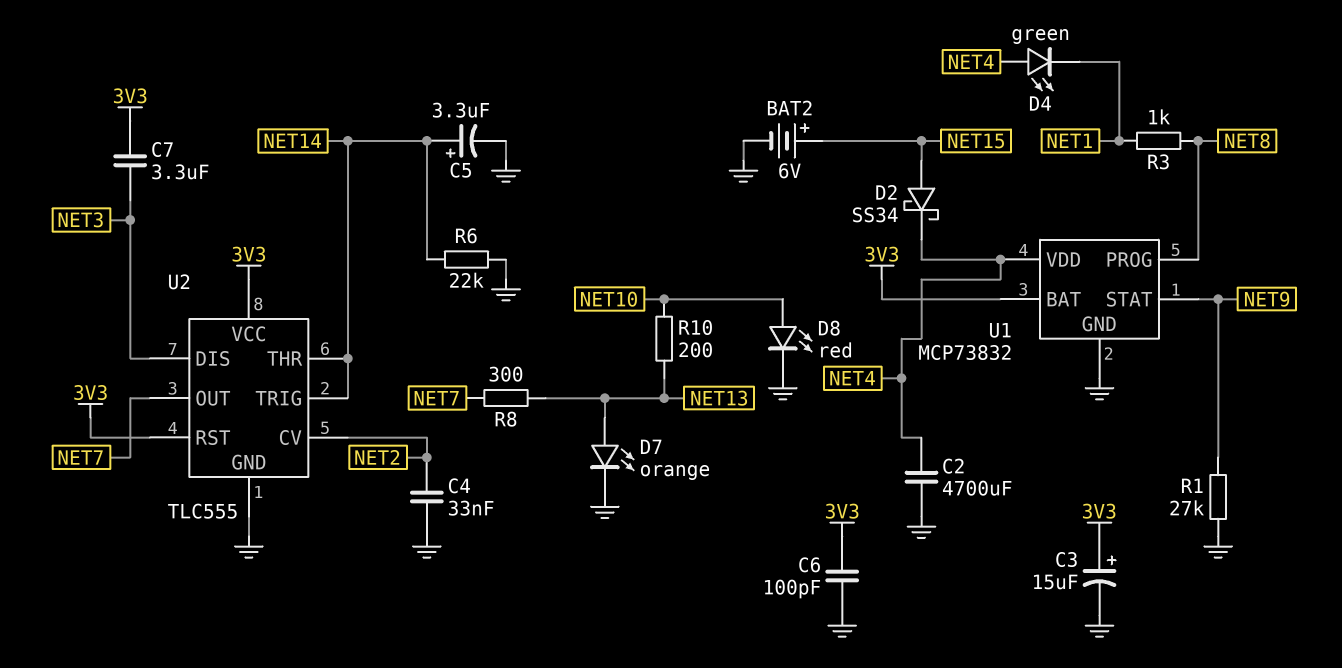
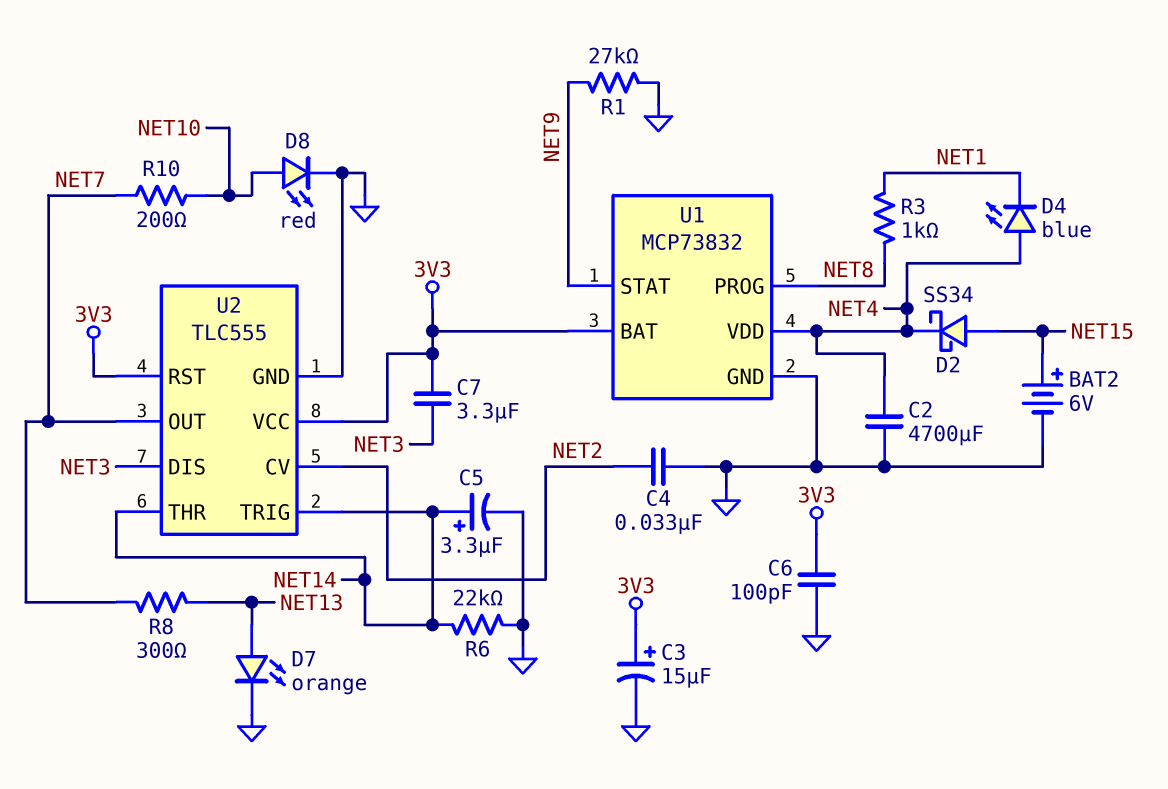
D4: LED green (A NET4, K NET1) -> LED blue (A NET4, K NET1)
R10: 200 (NET10, NET13) -> 200 (NET7, NET10)

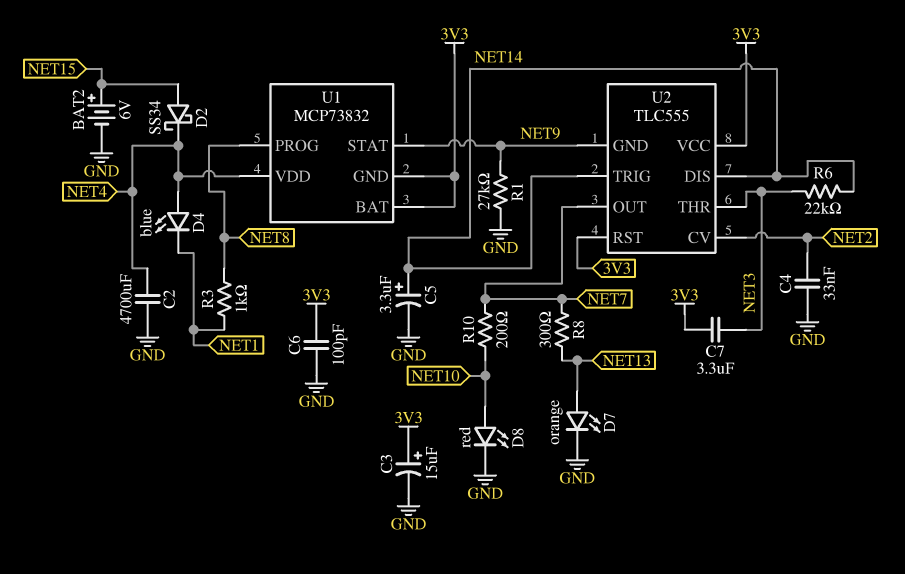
R6: 22k (GND, NET14) -> 22k (NET3, NET14)
U1 pin GND: GND -> 3V3
U2 pin DIS: NET3 -> NET14
U2 pin GND: GND -> NET9
U2 pin THR: NET14 -> NET3

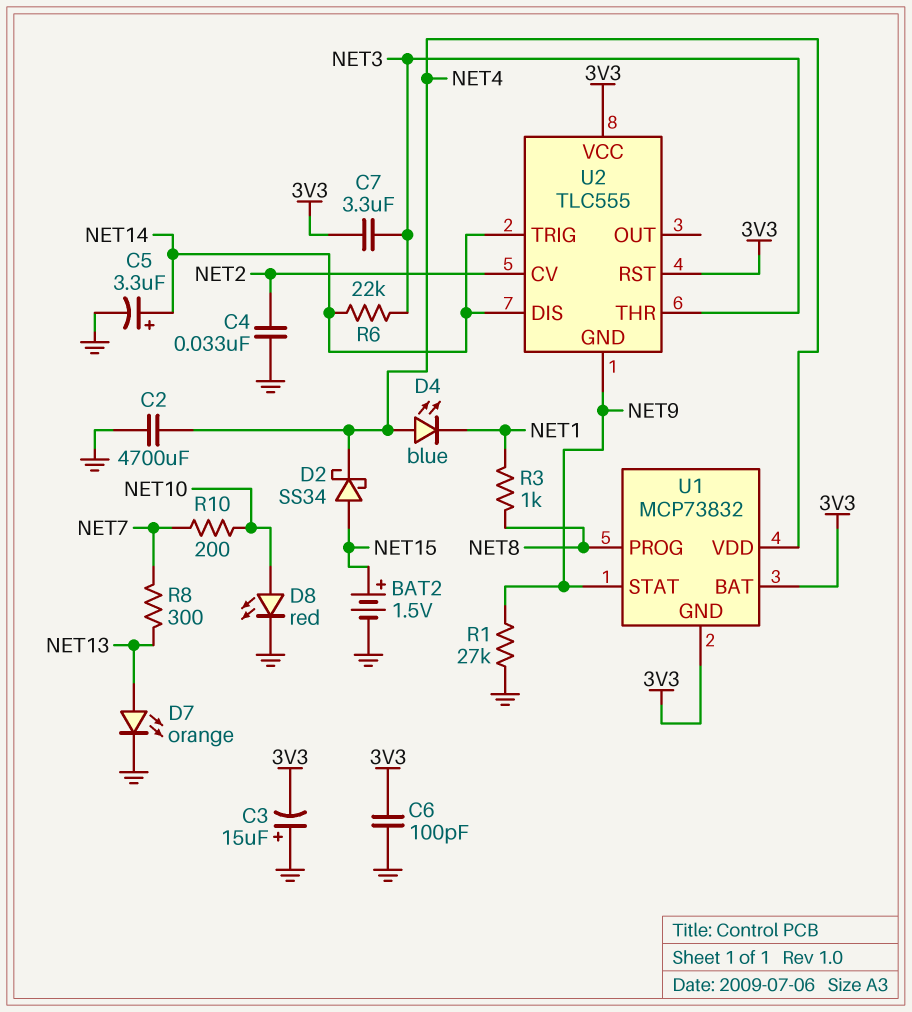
BAT2: 6V (plus NET15, minus GND) -> 1.5V (plus NET15, minus GND)
C3: 15uF (plus 3V3, minus GND) -> 15uF (plus GND, minus 3V3)
U2 pin OUT: NET7 -> none

